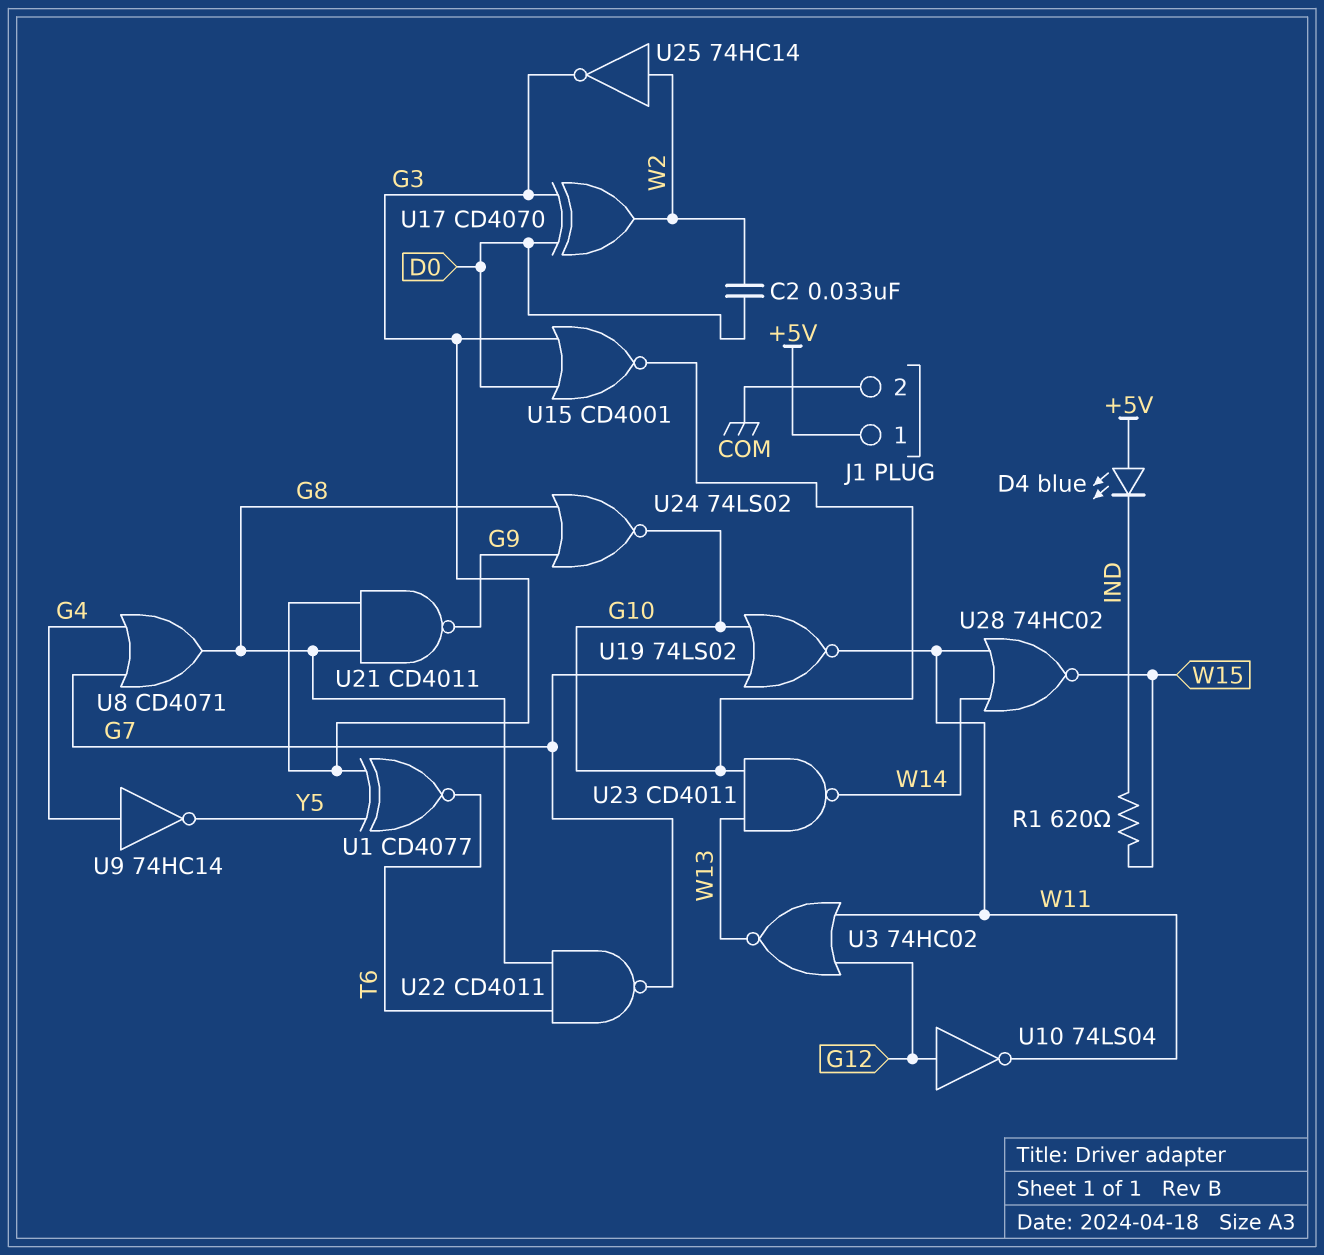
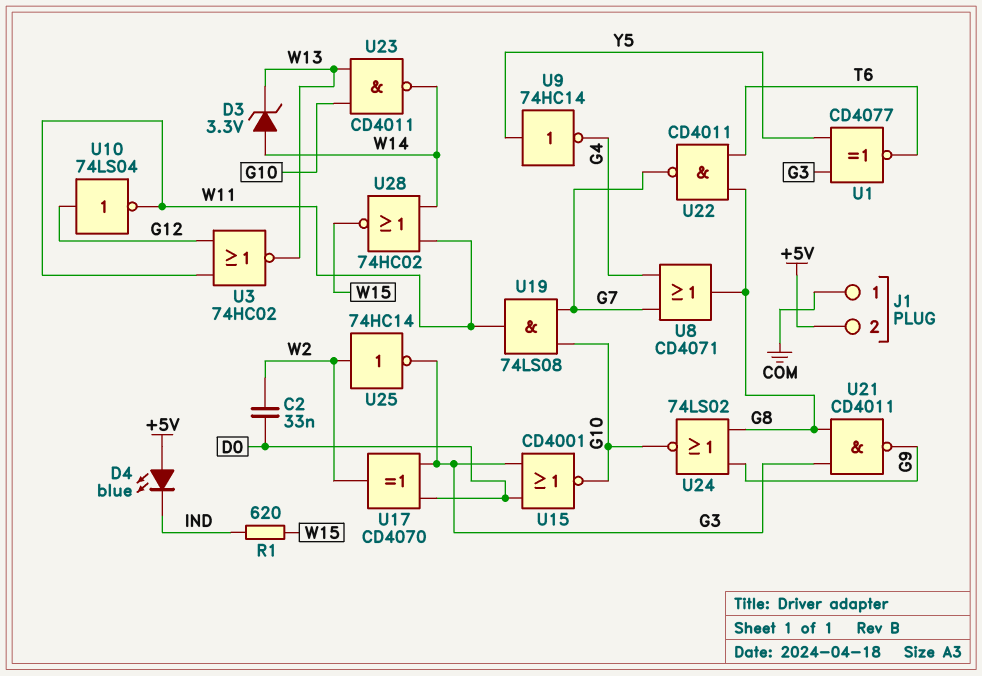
D3: none -> zener 3.3V (A W14, K W13)
J1 pin 1: +5V -> COM
J1 pin 2: COM -> +5V
U9: NOT 74HC14 (in G4, out Y5) -> NOT 74HC14 (in Y5, out G4)
U19: NOR 74LS02 (in G7, in G10, out W11) -> AND 74LS08 (in G7, in G10, out W11)

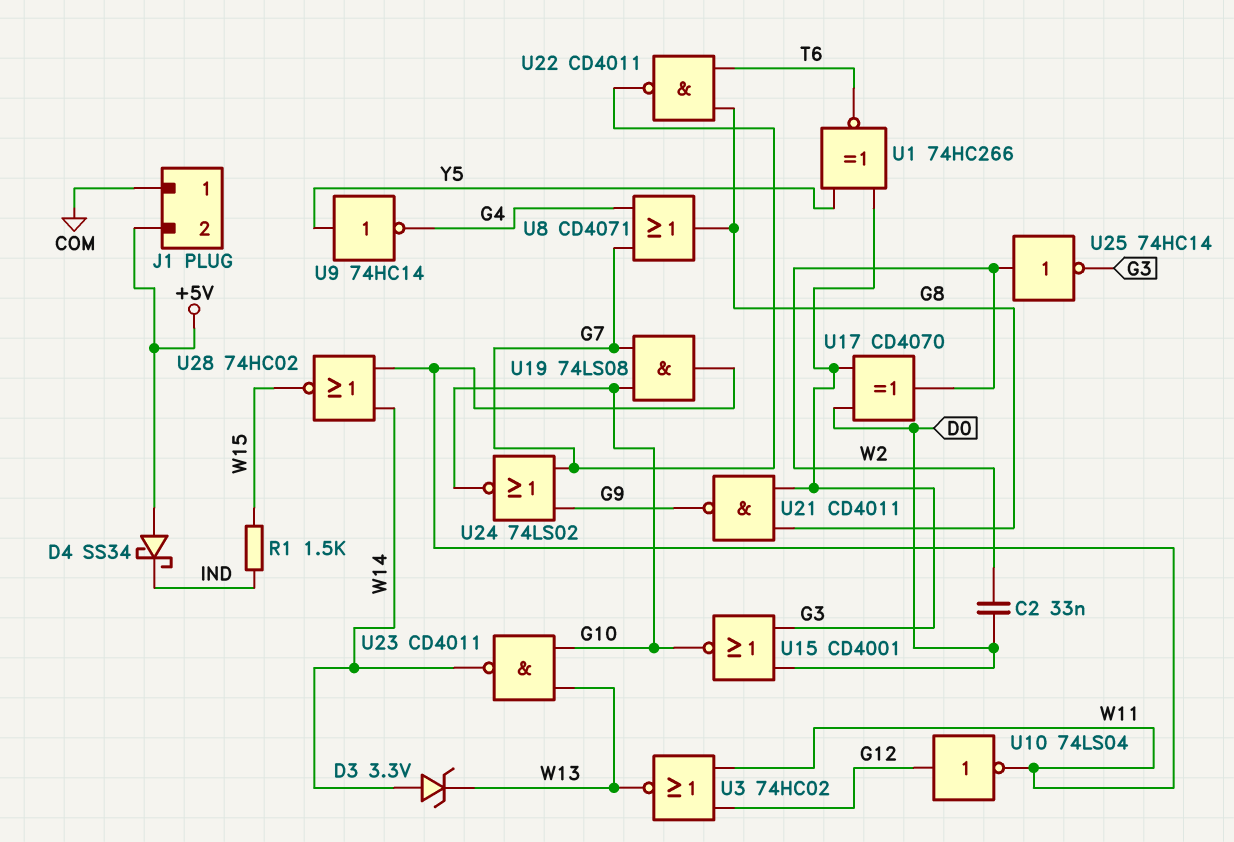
D4: LED blue (A +5V, K IND) -> schottky SS34 (A +5V, K IND)
R1: 620 (IND, W15) -> 1.5k (IND, W15)
U1: XNOR CD4077 (in G3, in Y5, out T6) -> XNOR 74HC266 (in G3, in Y5, out T6)
U24: NOR 74LS02 (in G8, in G9, out G10) -> NOR 74LS02 (in G7, in G9, out G10)

